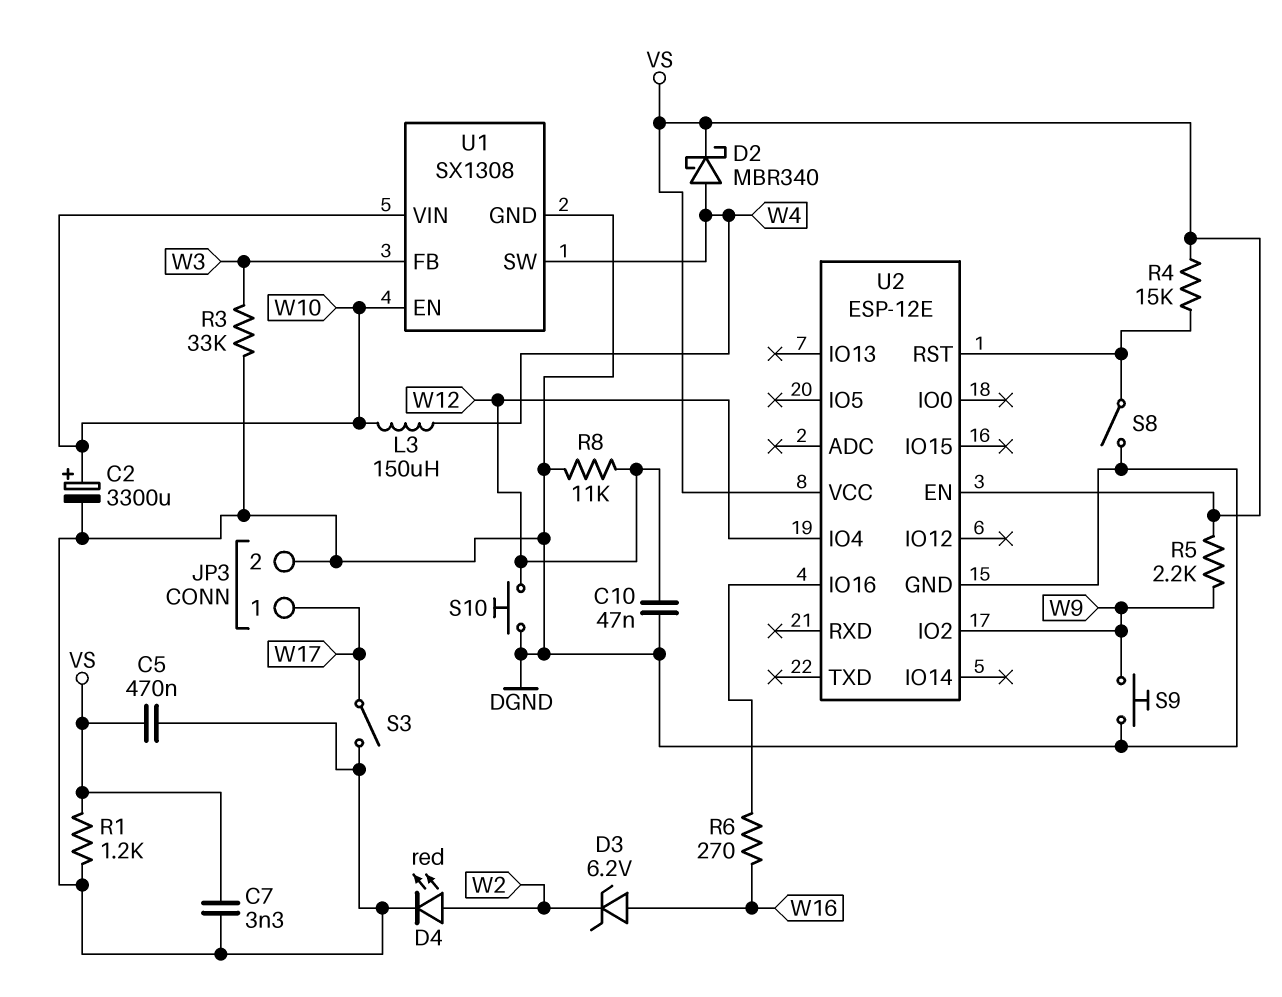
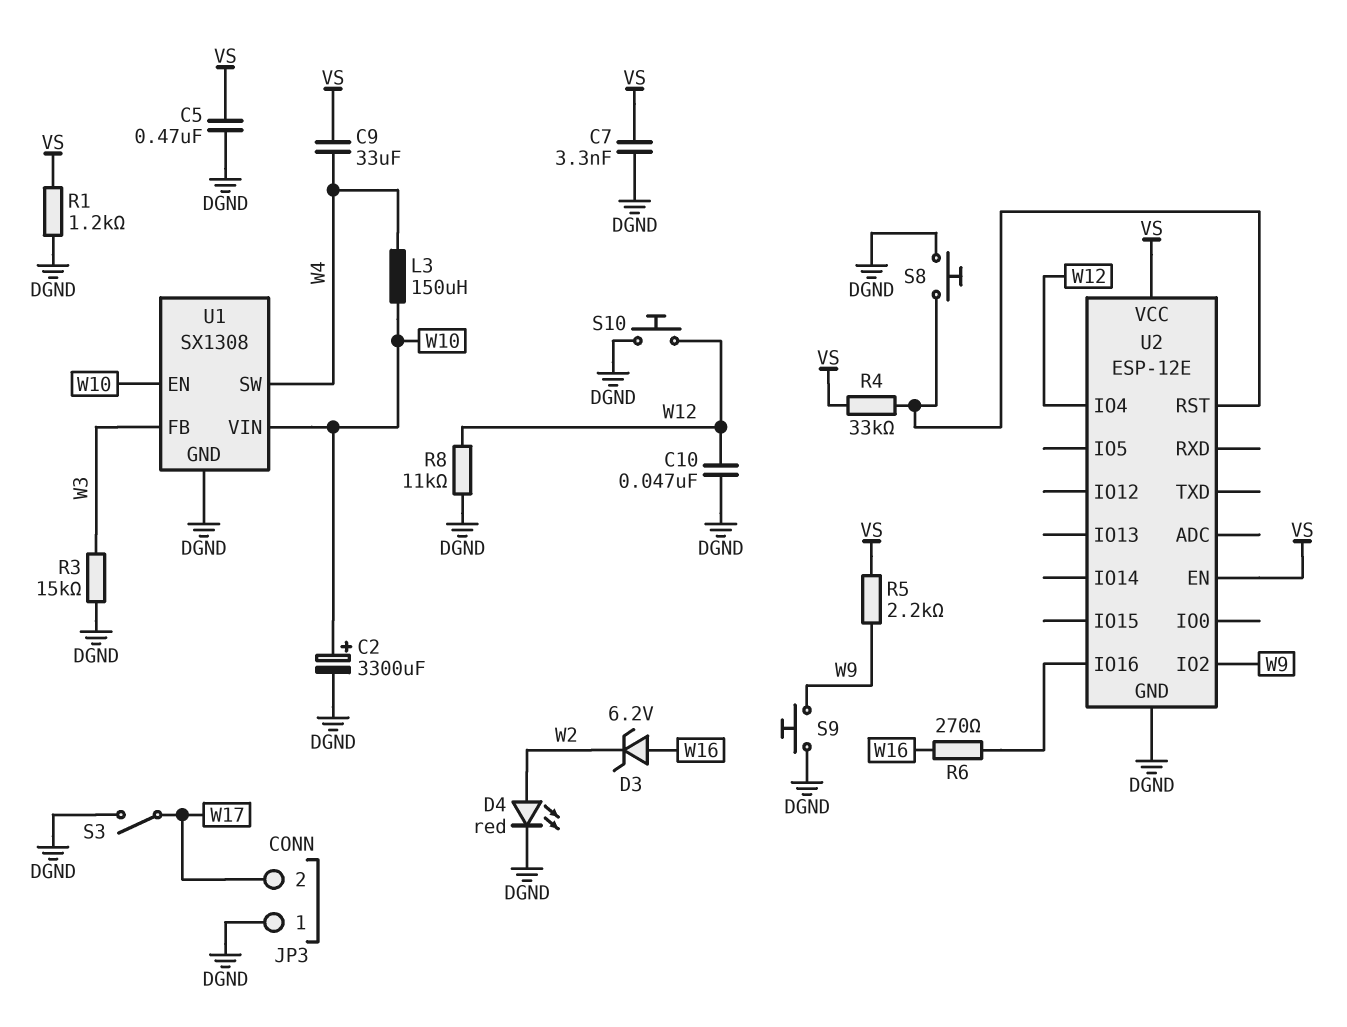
C9: none -> 33uF (VS, W4)
D2: schottky MBR340 (A W4, K VS) -> none
JP3 pin 1: W17 -> DGND
JP3 pin 2: DGND -> W17
R3: 33k (DGND, W3) -> 15k (DGND, W3)
R4: 15k (U2/RST, VS) -> 33k (U2/RST, VS)
S8: switch (DGND, U2/RST) -> button (DGND, U2/RST)

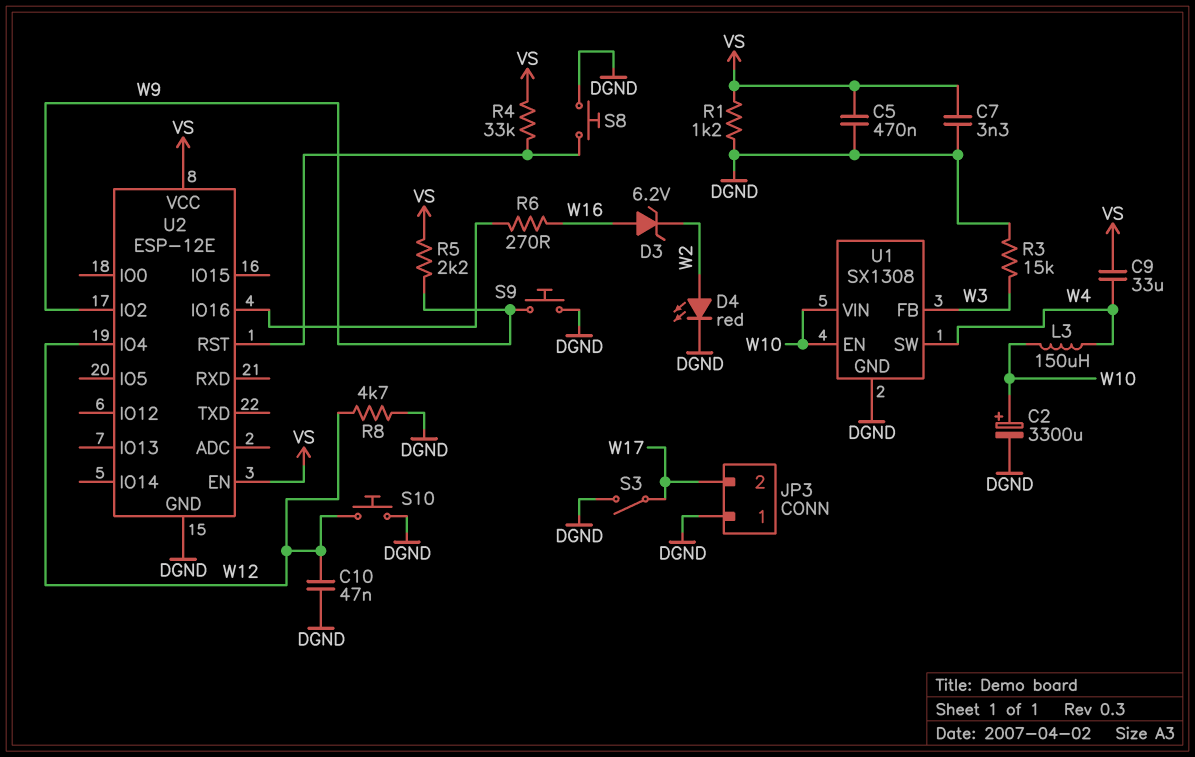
R8: 11k (DGND, W12) -> 4.7k (DGND, W12)

